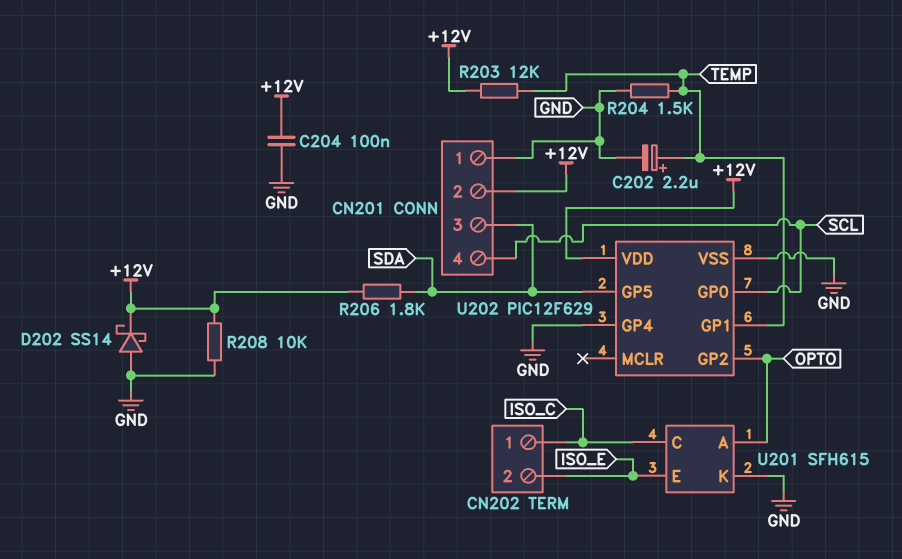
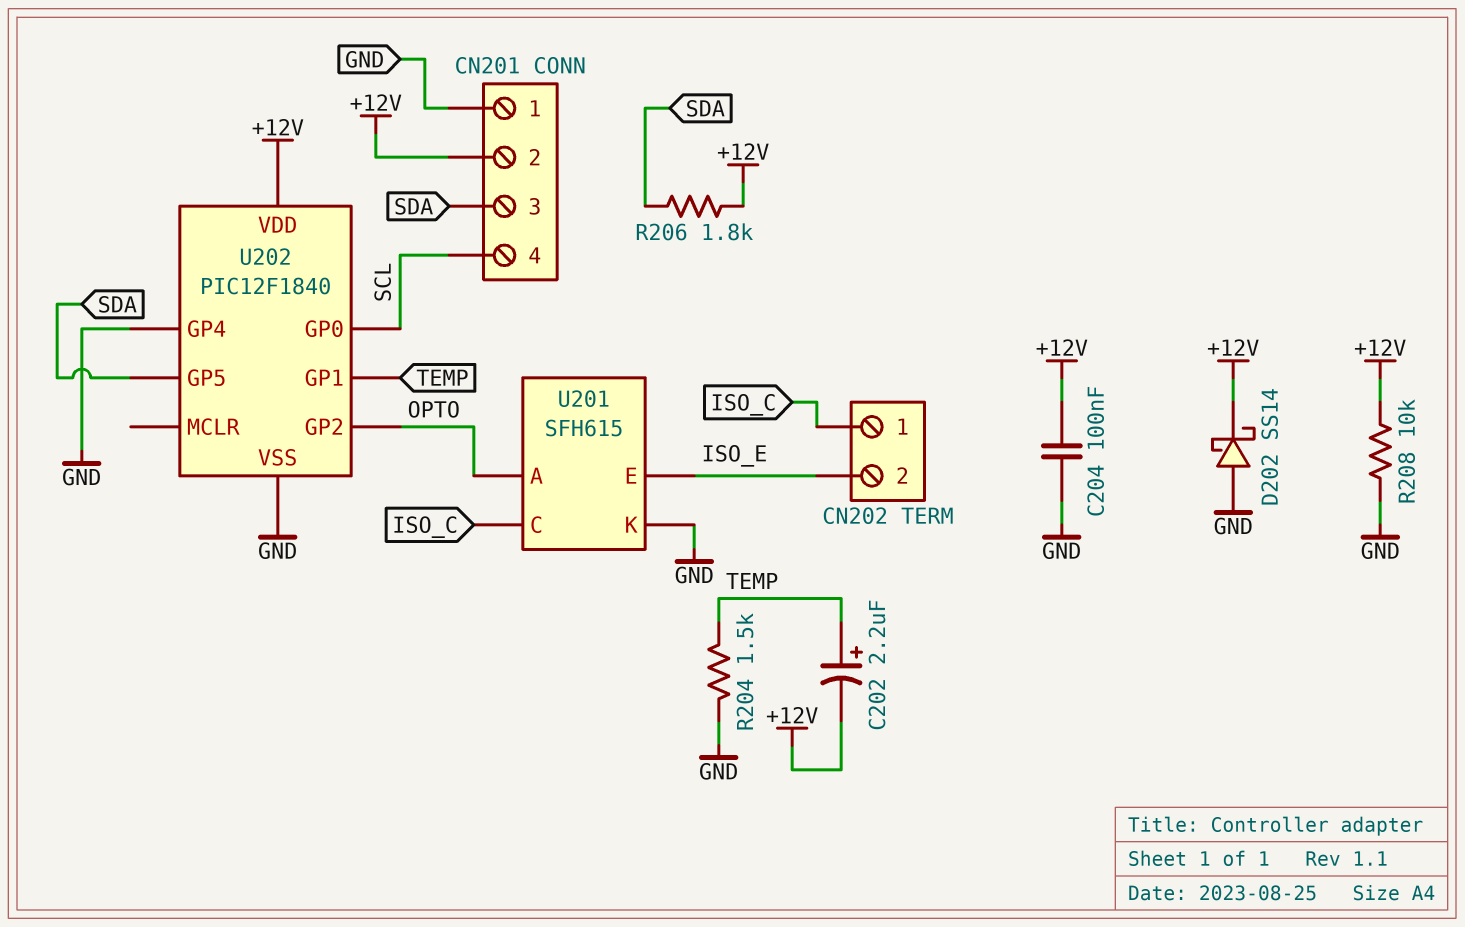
C202: 2.2uF (plus TEMP, minus GND) -> 2.2uF (plus TEMP, minus +12V)
R203: 12k (+12V, TEMP) -> none
U202: PIC12F629 -> PIC12F1840

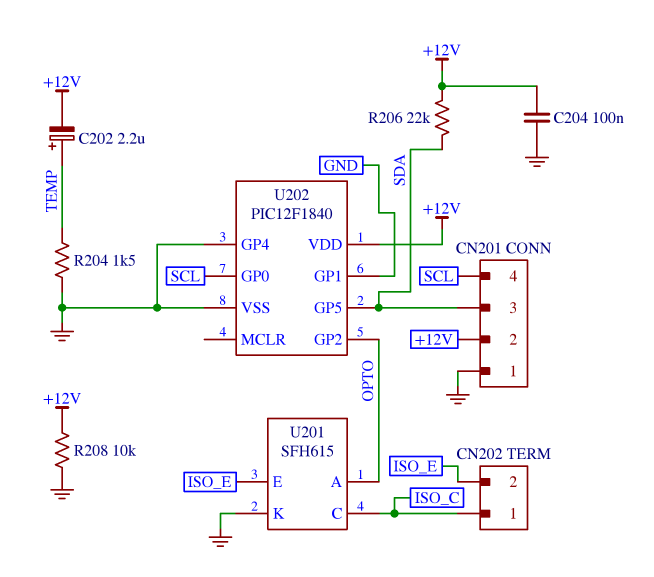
D202: schottky SS14 (A GND, K +12V) -> none
R206: 1.8k (+12V, SDA) -> 22k (+12V, SDA)
U202 pin GP1: TEMP -> GND

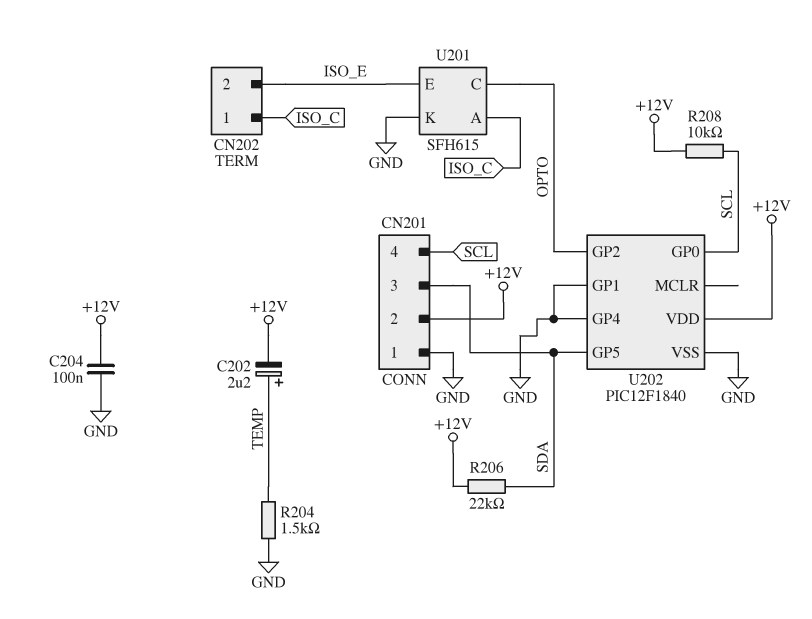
R208: 10k (+12V, GND) -> 10k (+12V, SCL)
U201 pin A: OPTO -> ISO_C
U201 pin C: ISO_C -> OPTO

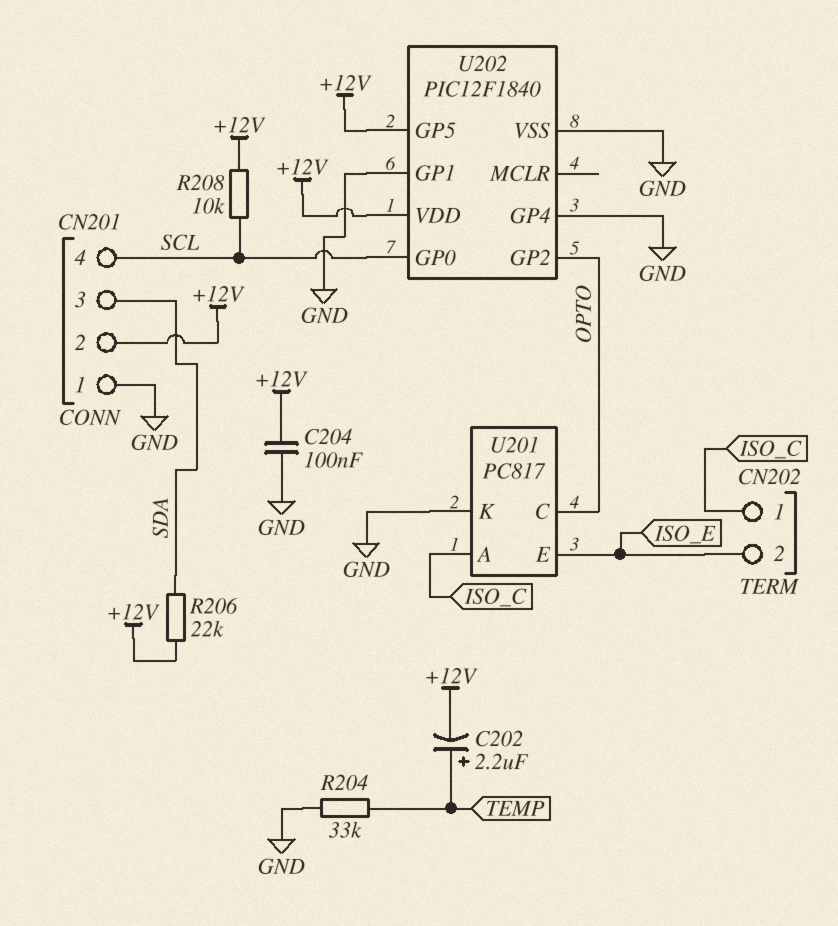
R204: 1.5k (GND, TEMP) -> 33k (GND, TEMP)
U201: SFH615 -> PC817
U202 pin GP5: SDA -> +12V

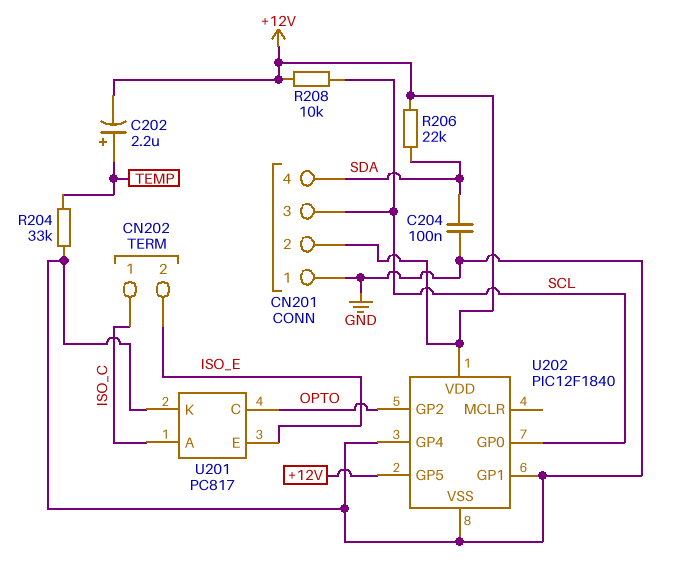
C204: 100nF (+12V, GND) -> 100nF (GND, SDA)
CN201 pin 3: SDA -> SCL
CN201 pin 4: SCL -> SDA

